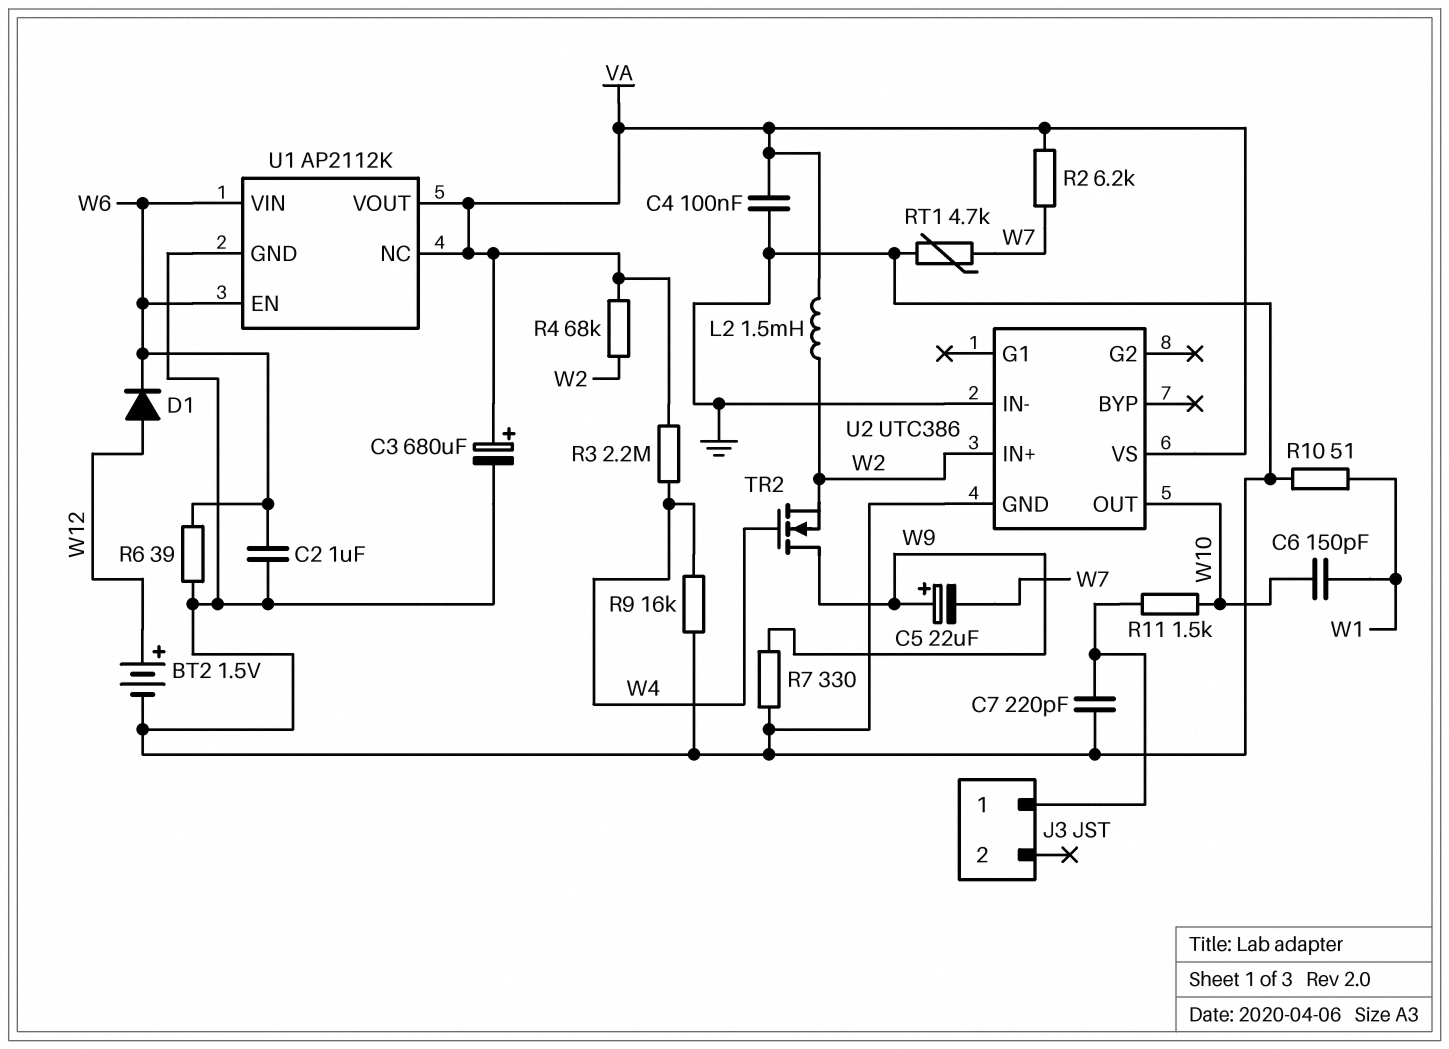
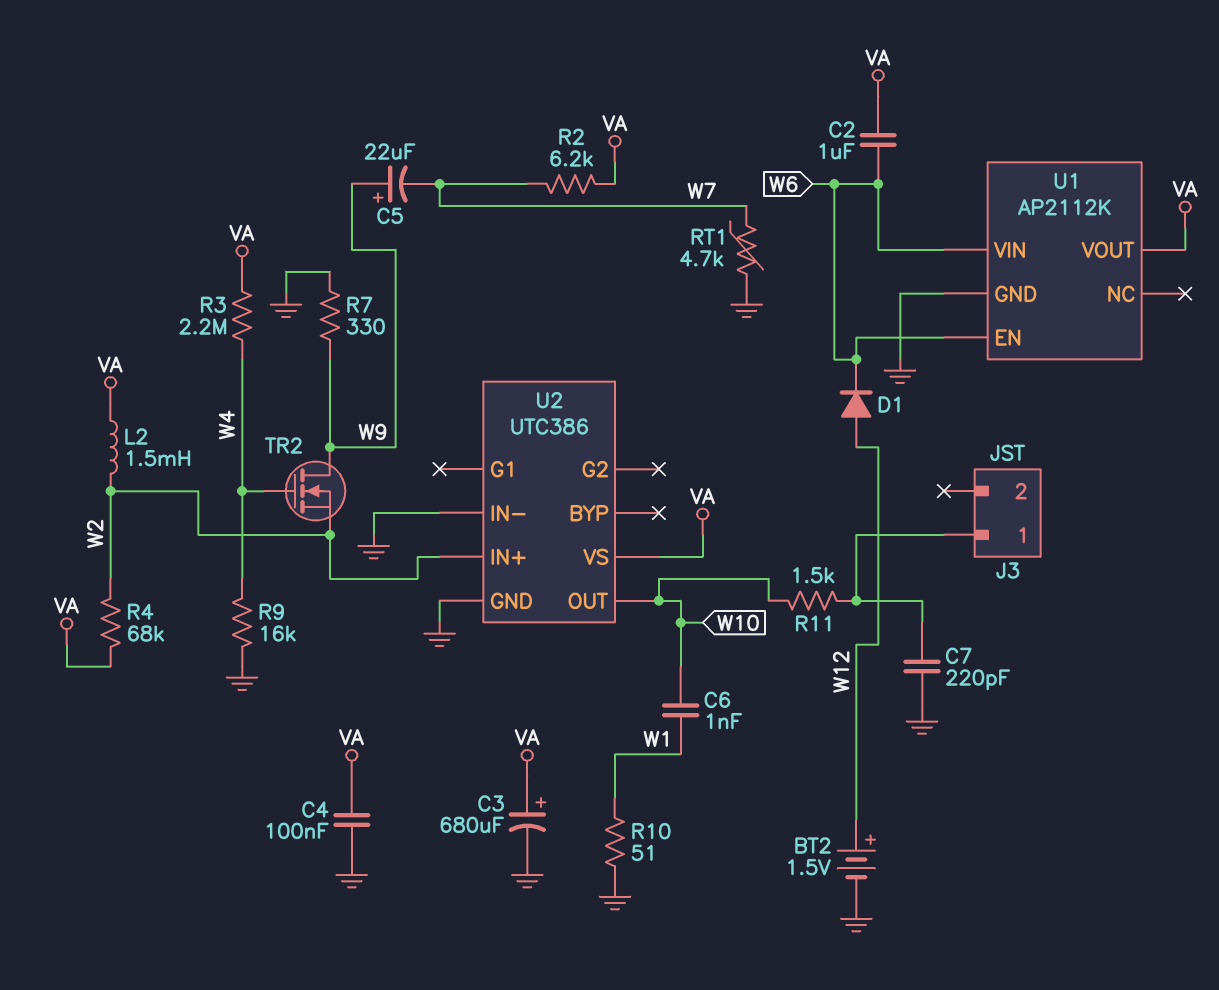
C2: 1uF (GND, W6) -> 1uF (VA, W6)
C6: 150pF (W1, W10) -> 1nF (W1, W10)
R6: 39 (GND, W6) -> none
U1 pin NC: VA -> none

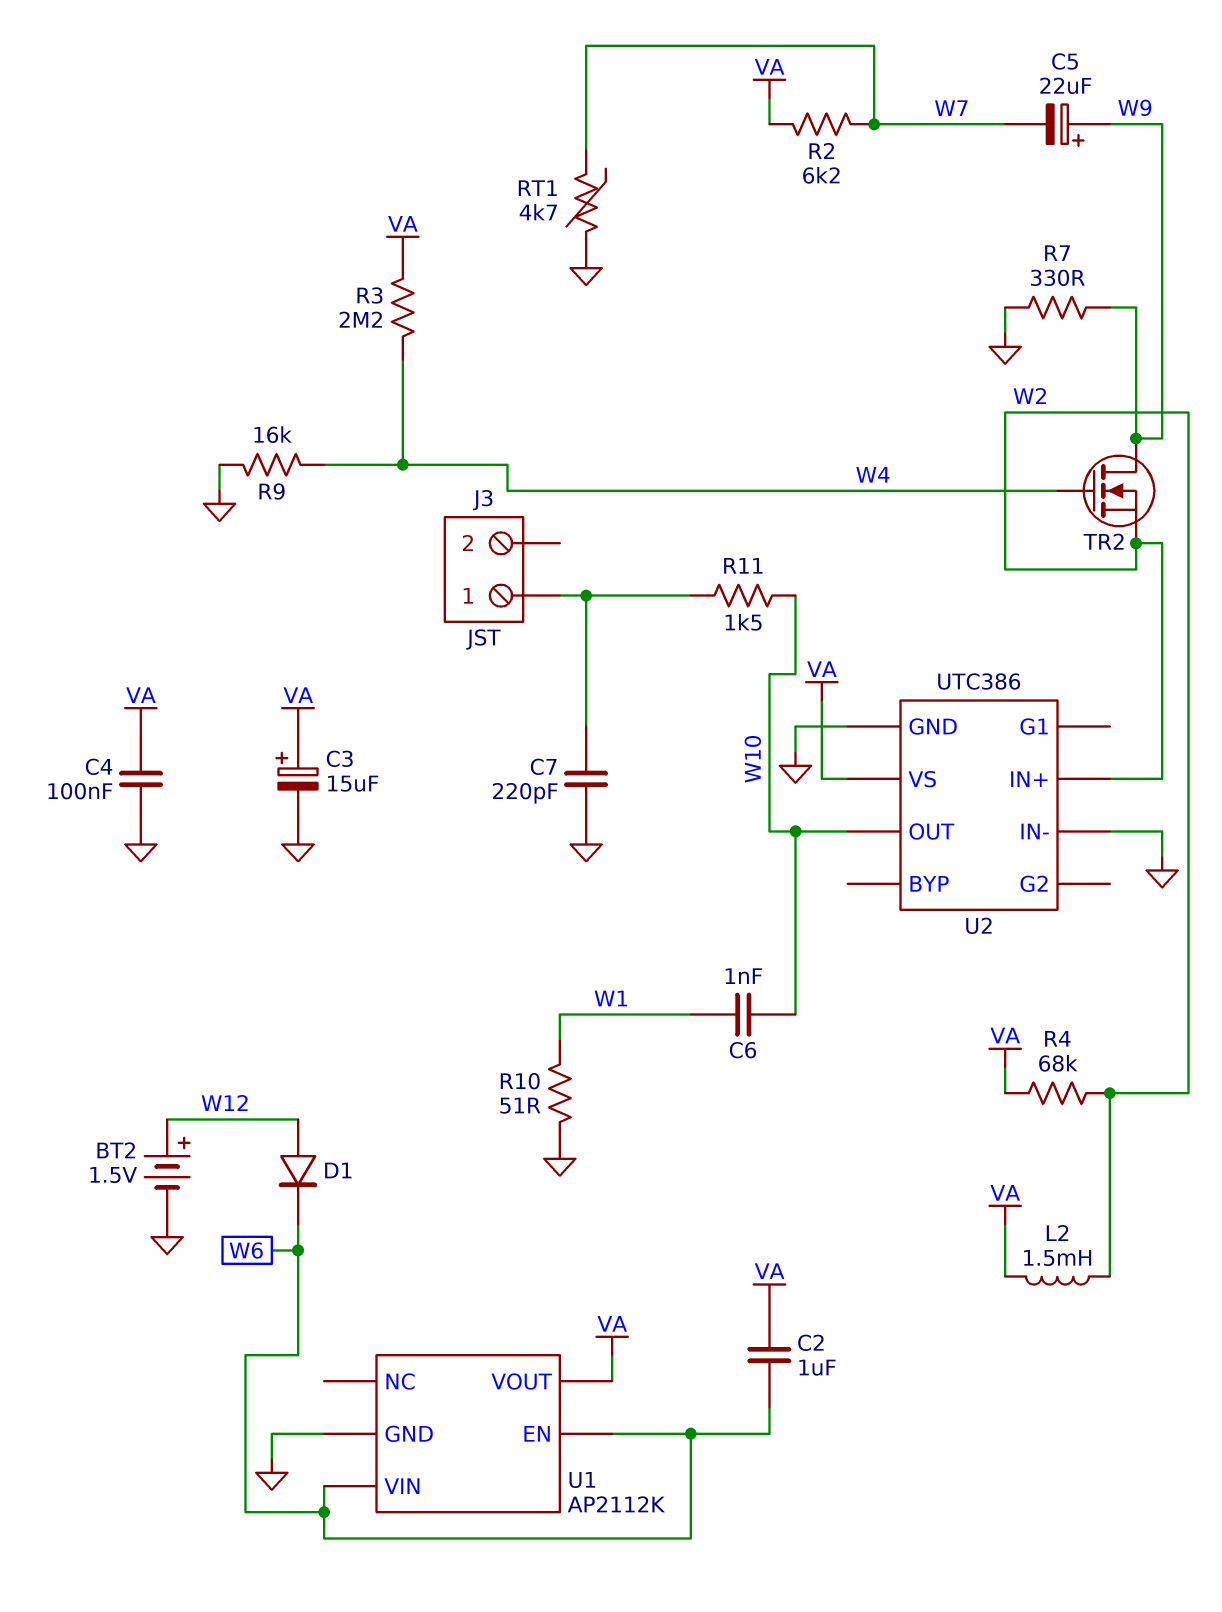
C3: 680uF (plus VA, minus GND) -> 15uF (plus VA, minus GND)

